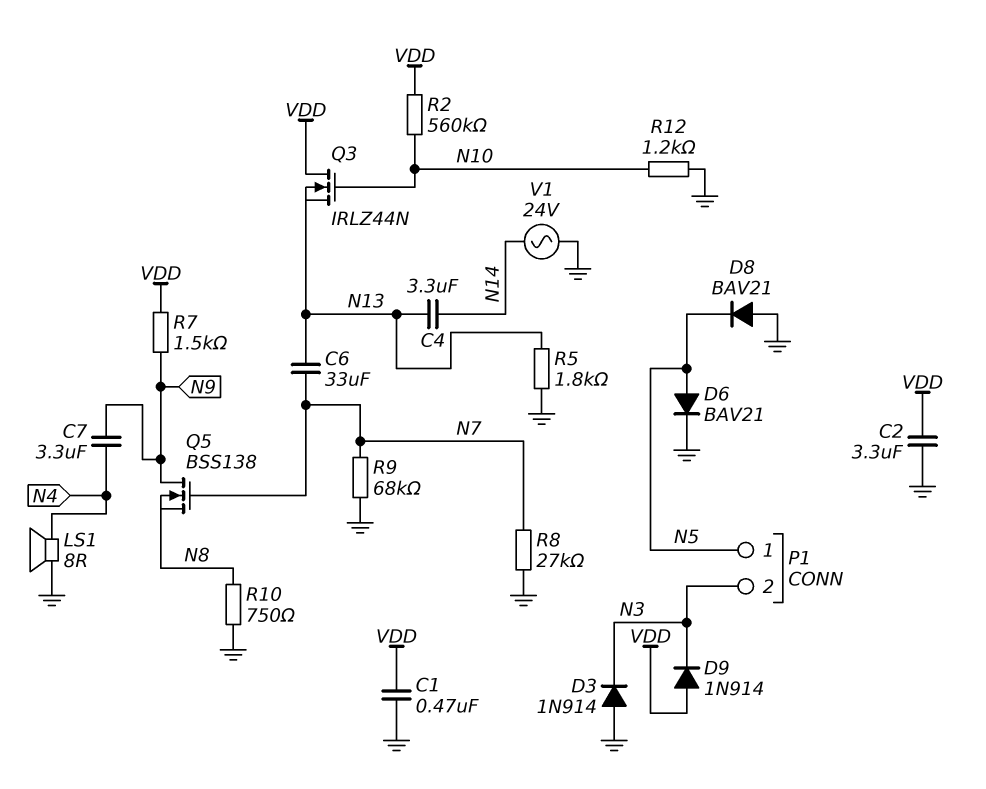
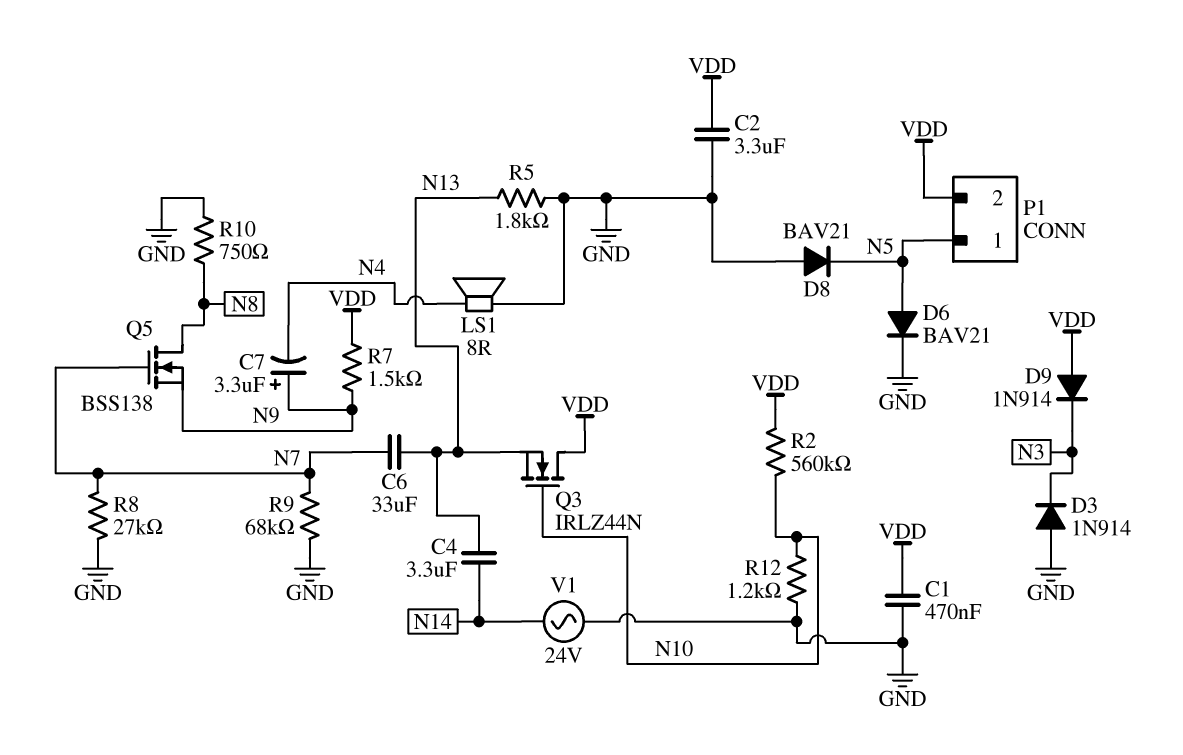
C7: 3.3uF (N4, N9) -> 3.3uF (plus N9, minus N4)
P1 pin 2: N3 -> VDD
Q5: NMOS BSS138 (G N7, D N9, S N8) -> NMOS BSS138 (G N7, D N8, S N9)

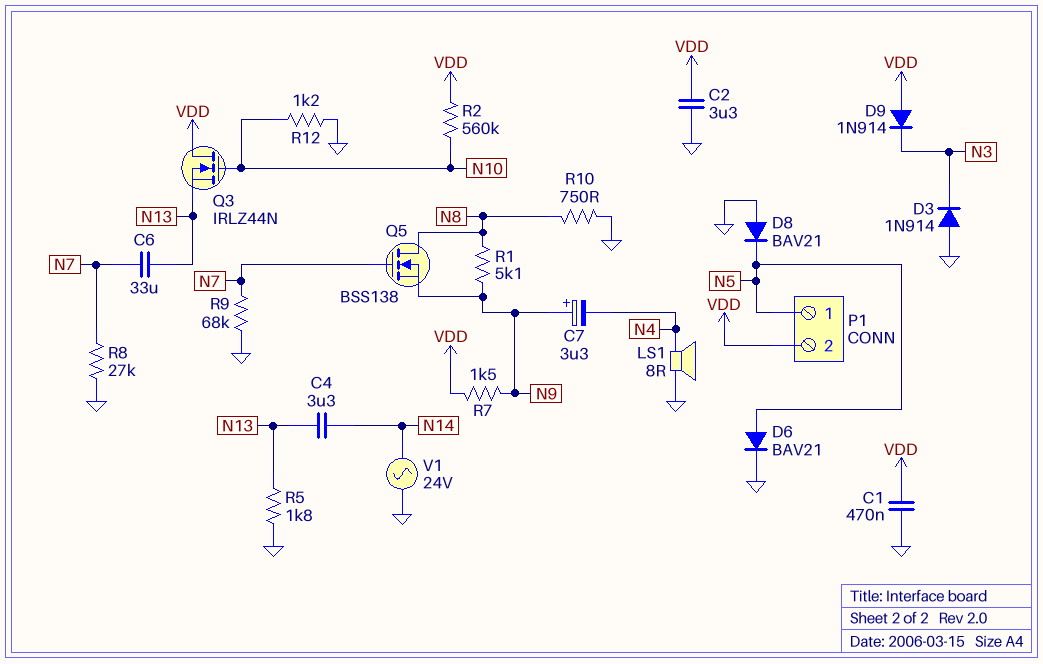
R1: none -> 5.1k (N8, N9)

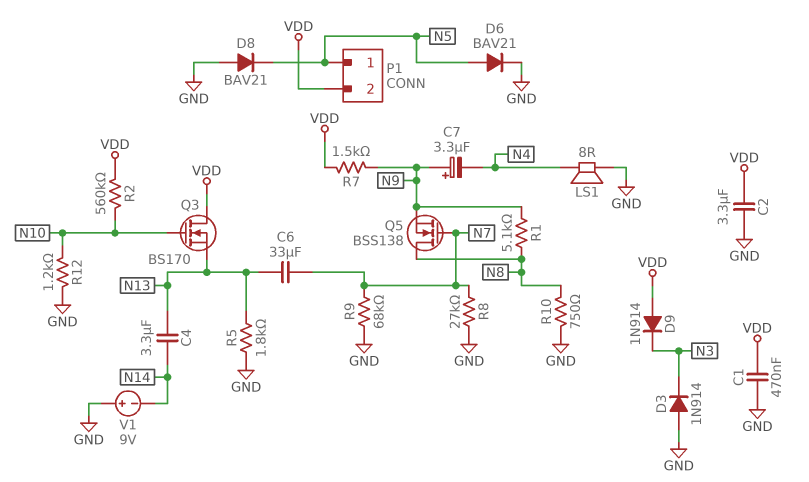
Q3: NMOS IRLZ44N (G N10, D VDD, S N13) -> NMOS BS170 (G N10, D VDD, S N13)
V1: AC 24V (GND, N14) -> 9V (plus GND, minus N14)

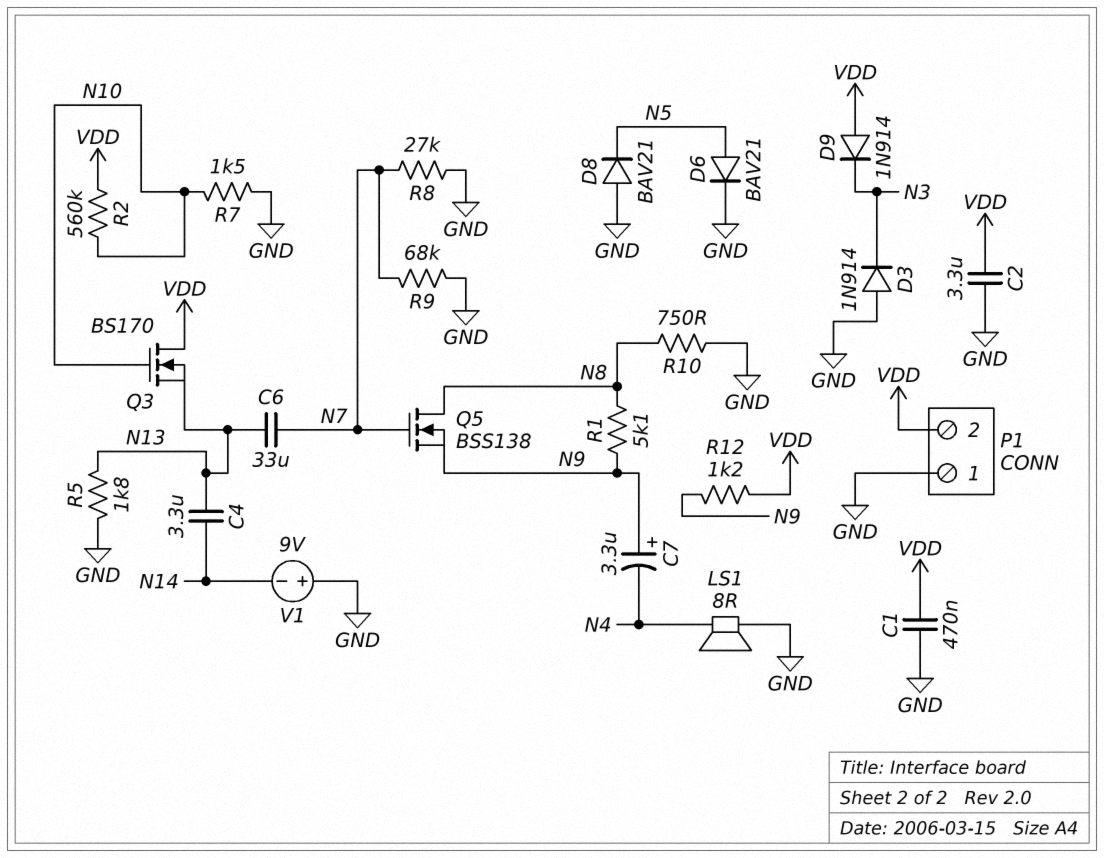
P1 pin 1: N5 -> GND
R7: 1.5k (N9, VDD) -> 1.5k (GND, N10)
R12: 1.2k (GND, N10) -> 1.2k (N9, VDD)

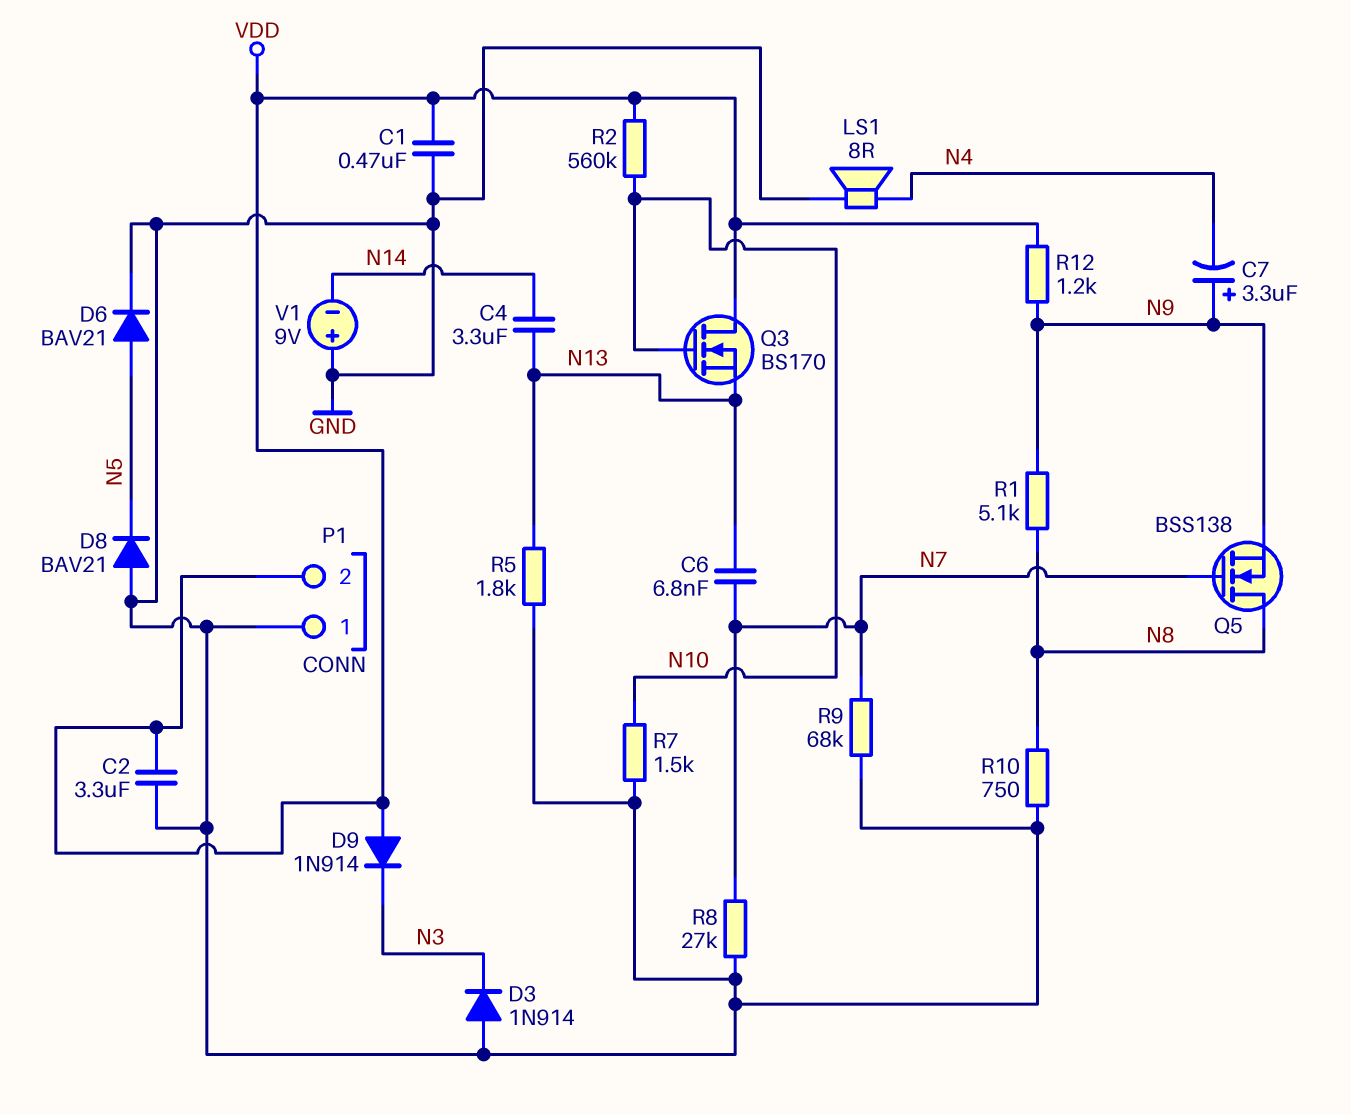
C6: 33uF (N7, N13) -> 6.8nF (N7, N13)

